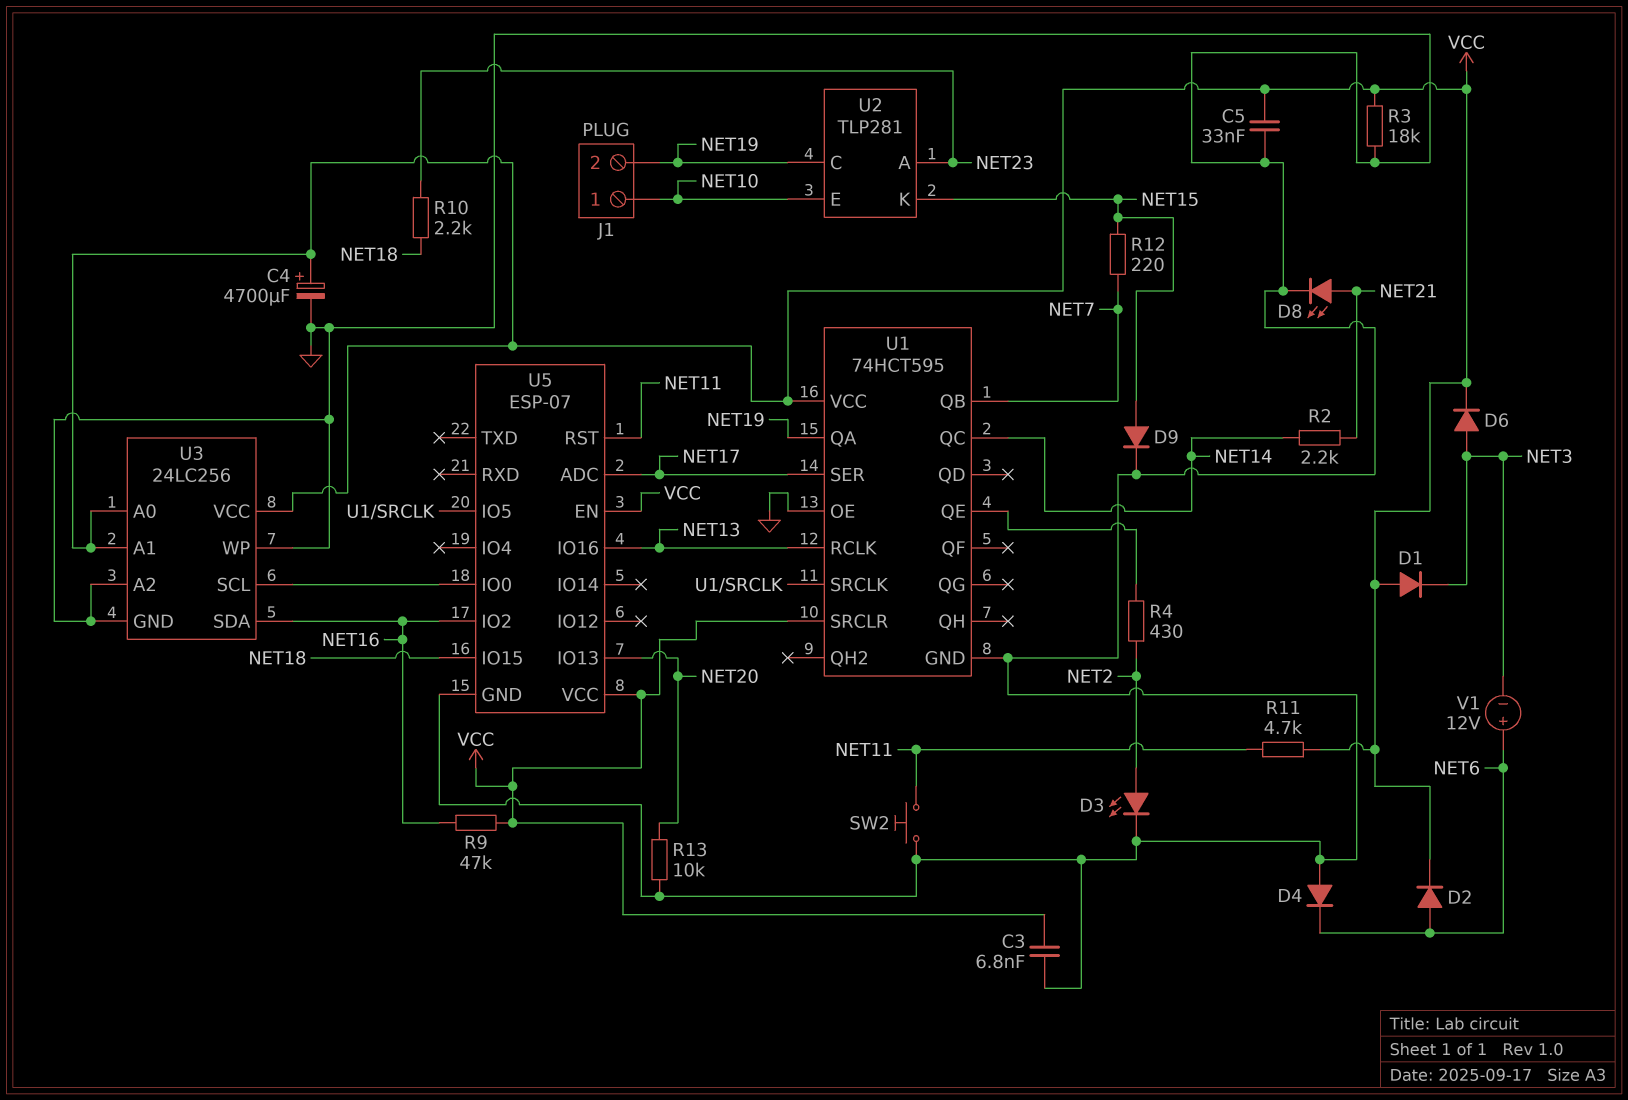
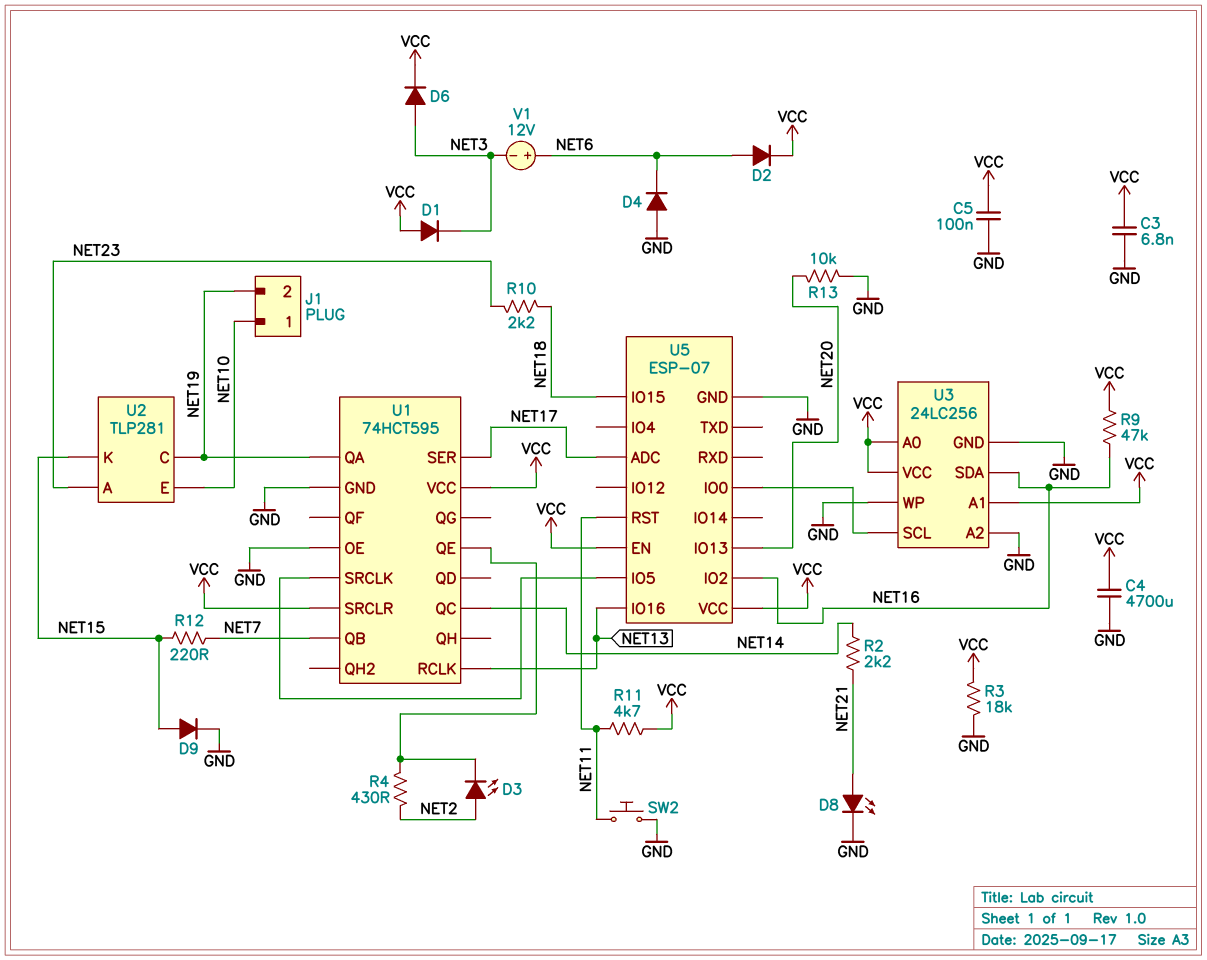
C4: 4700uF (plus VCC, minus GND) -> 4700uF (GND, VCC)
C5: 33nF (GND, VCC) -> 100nF (GND, VCC)
D3: LED (A NET2, K GND) -> LED (A NET2, K U1/QE)

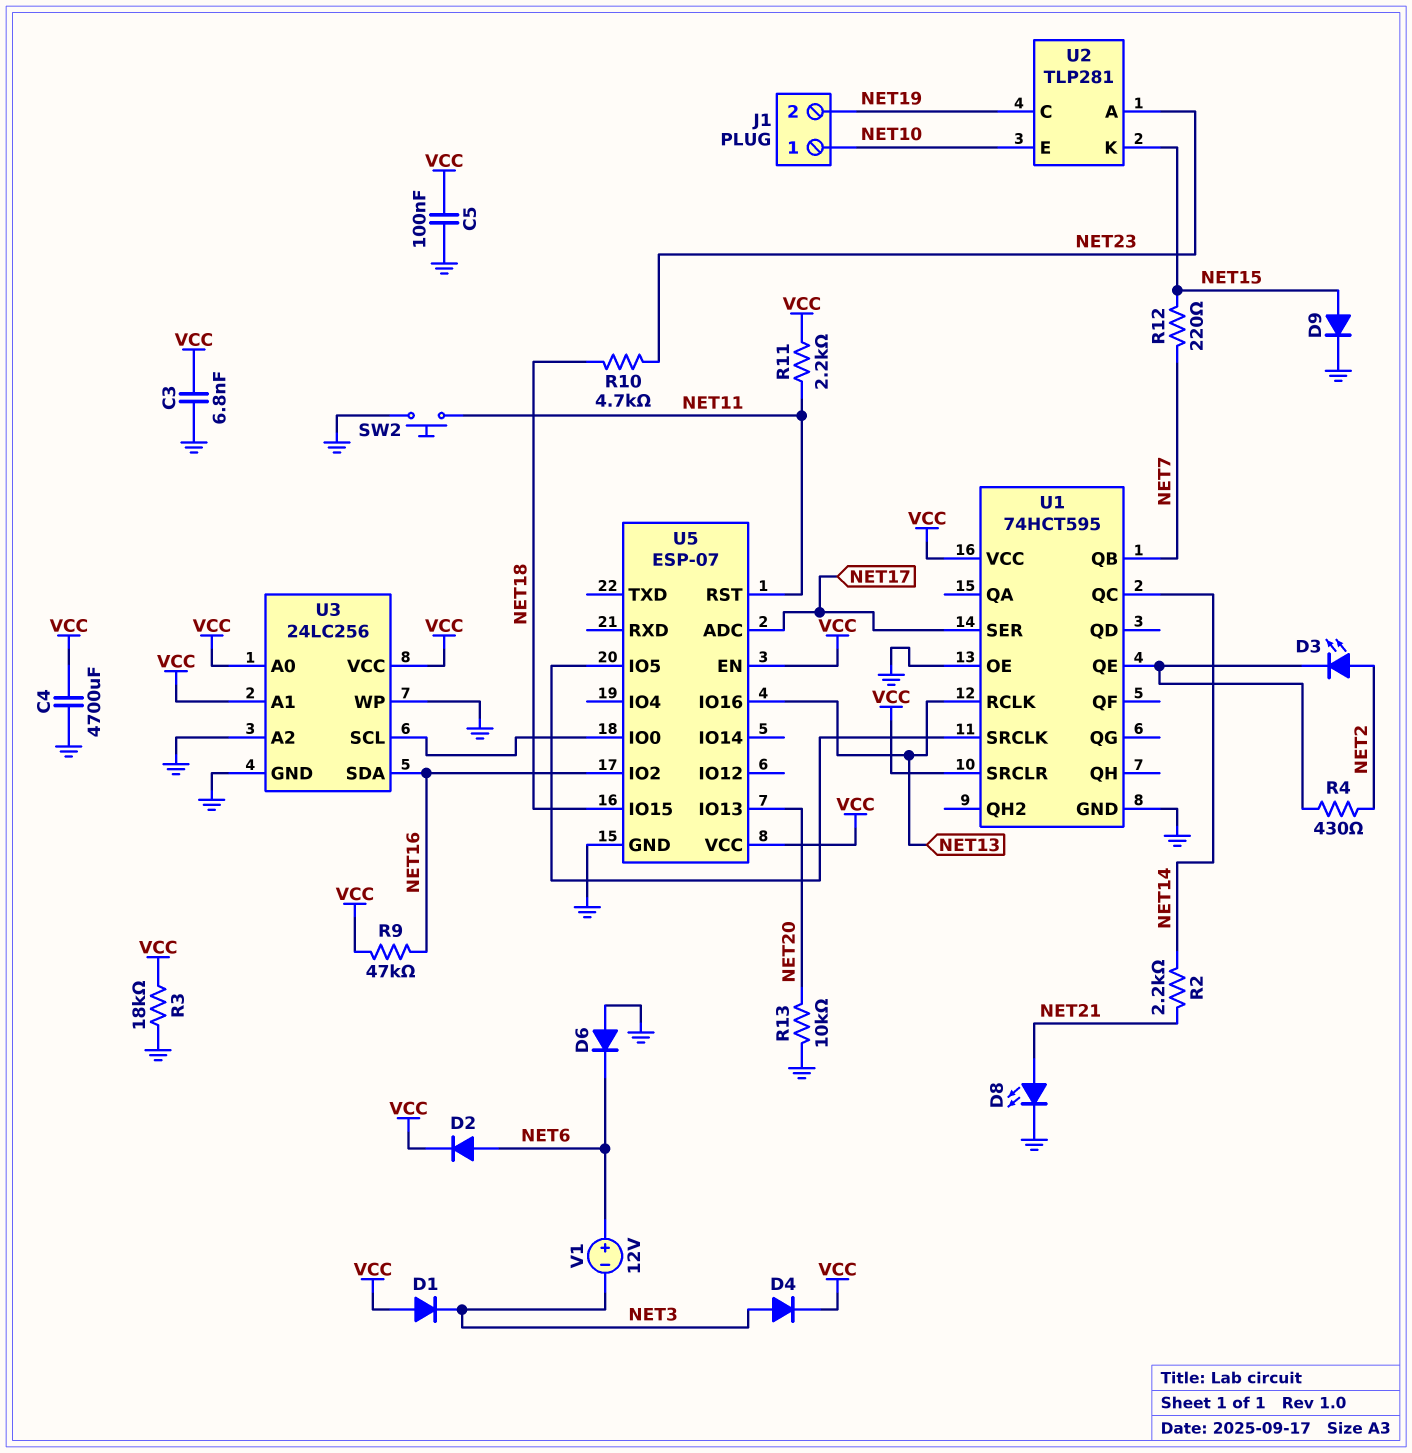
D4: diode (A GND, K NET6) -> diode (A NET3, K VCC)
D6: diode (A NET3, K VCC) -> diode (A GND, K NET6)
R10: 2.2k (NET18, NET23) -> 4.7k (NET18, NET23)
R11: 4.7k (NET11, VCC) -> 2.2k (NET11, VCC)
U1 pin QA: NET19 -> none

